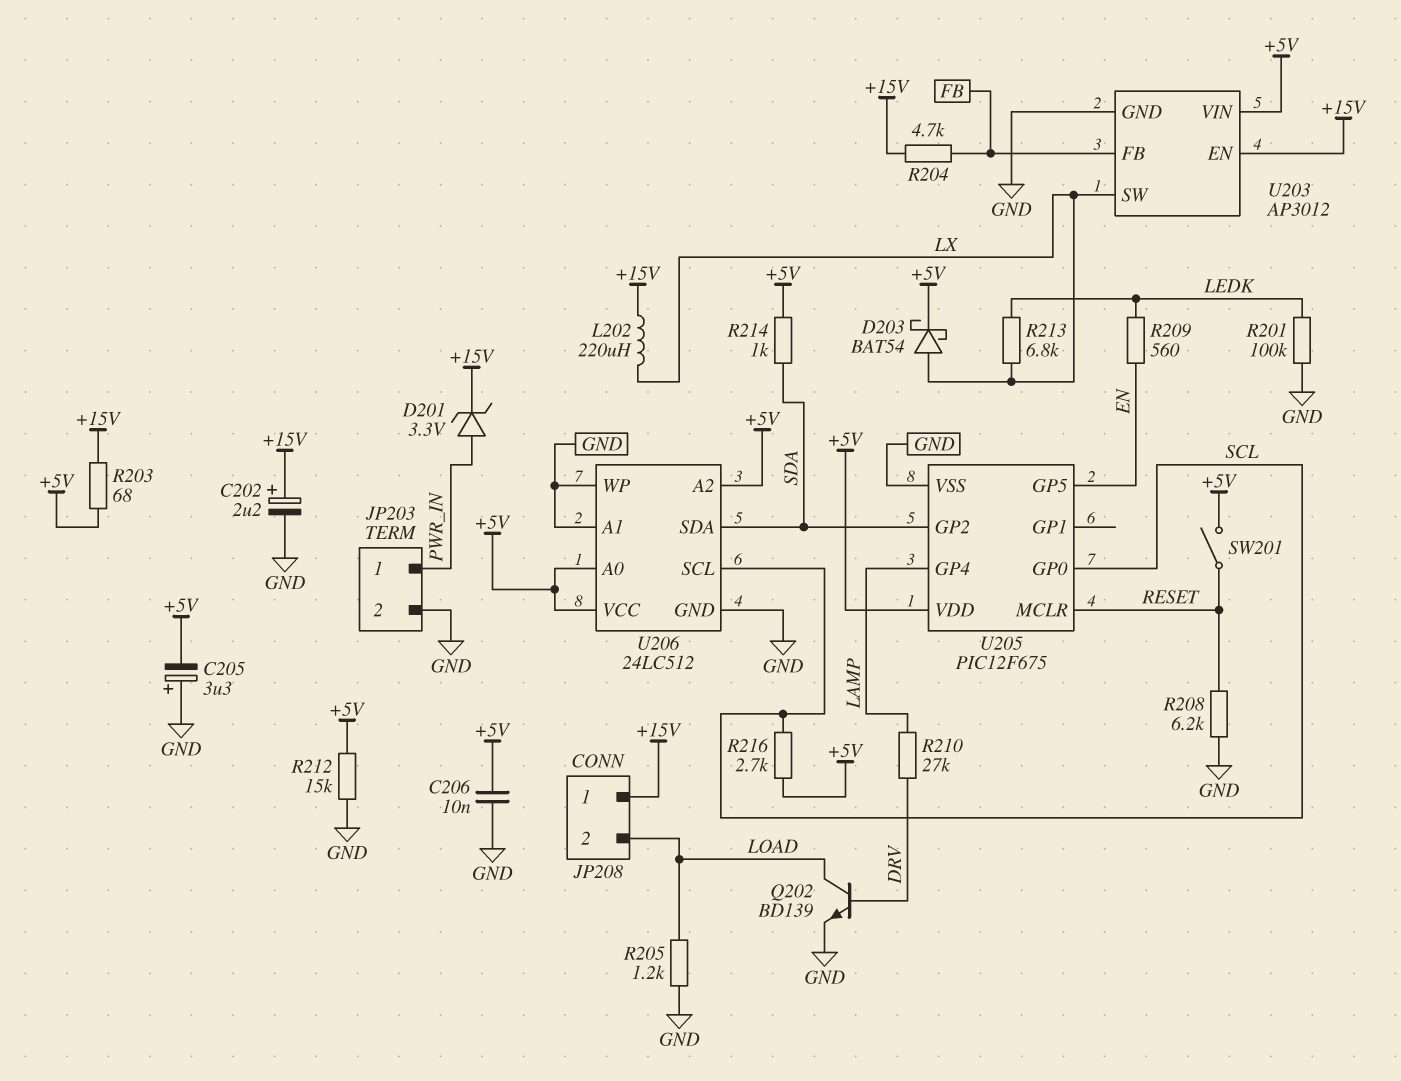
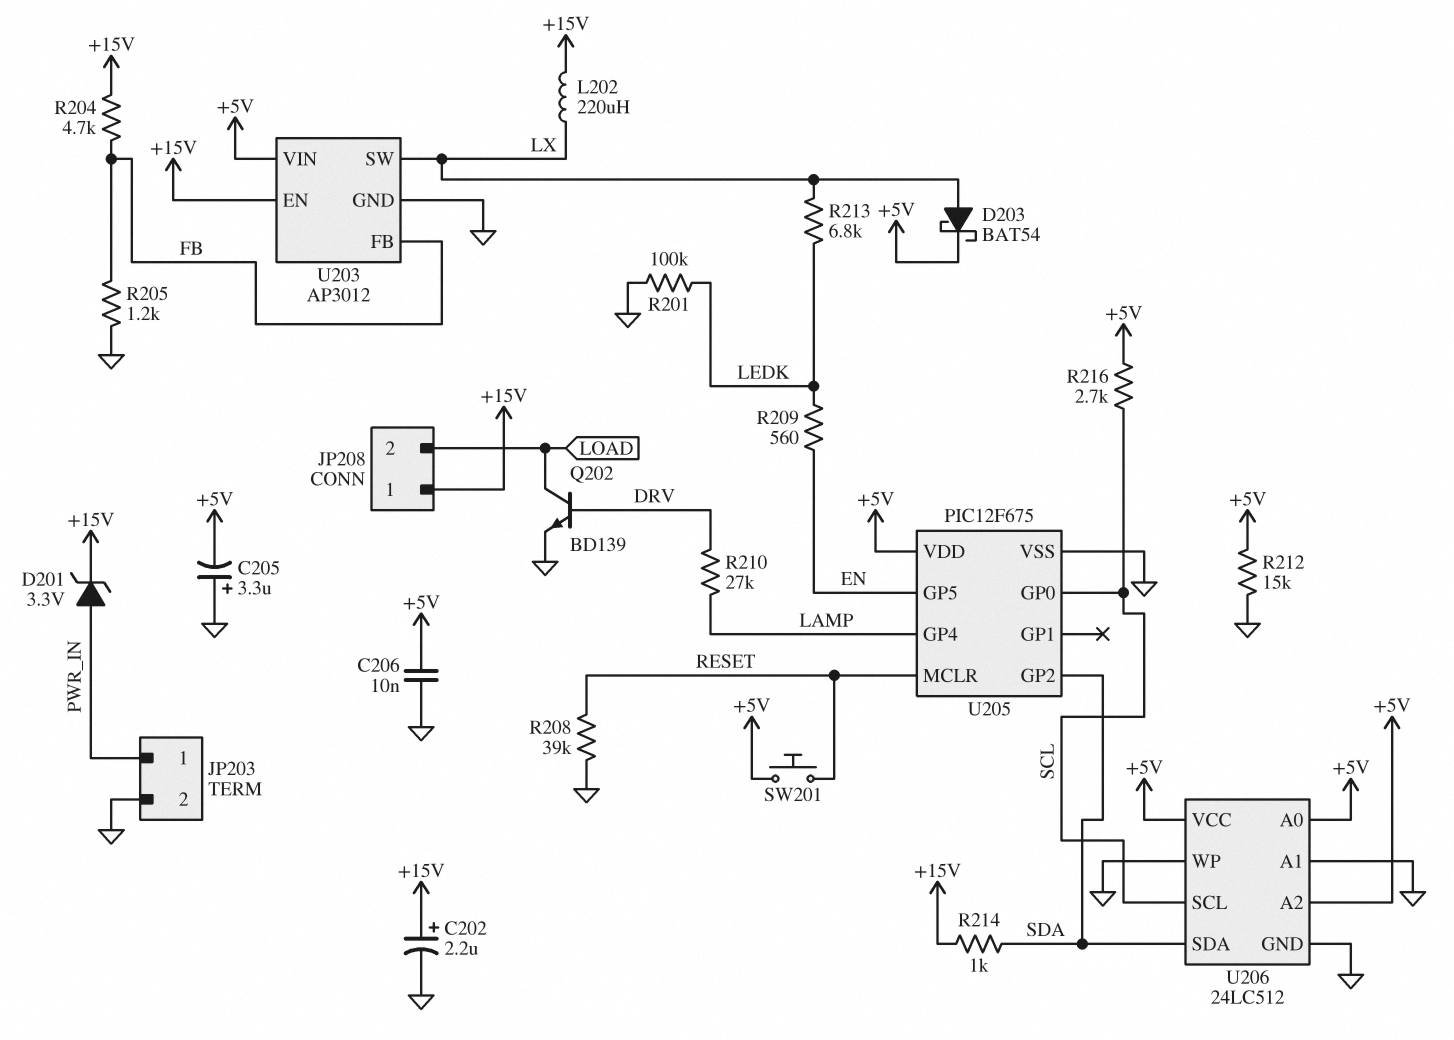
R203: 68 (+5V, +15V) -> none
R205: 1.2k (GND, LOAD) -> 1.2k (FB, GND)
R208: 6.2k (GND, RESET) -> 39k (GND, RESET)
R214: 1k (+5V, SDA) -> 1k (+15V, SDA)
SW201: switch (+5V, RESET) -> button (+5V, RESET)

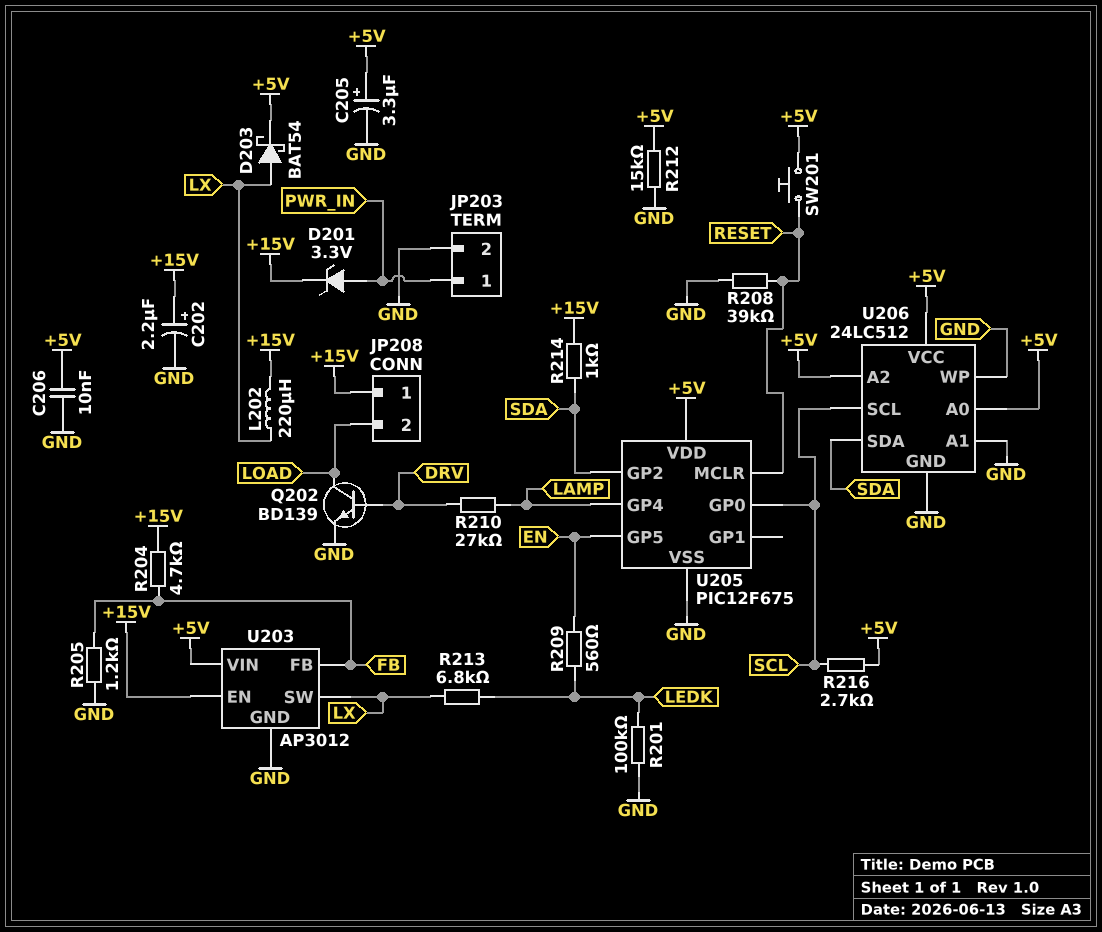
C205: 3.3uF (plus GND, minus +5V) -> 3.3uF (plus +5V, minus GND)

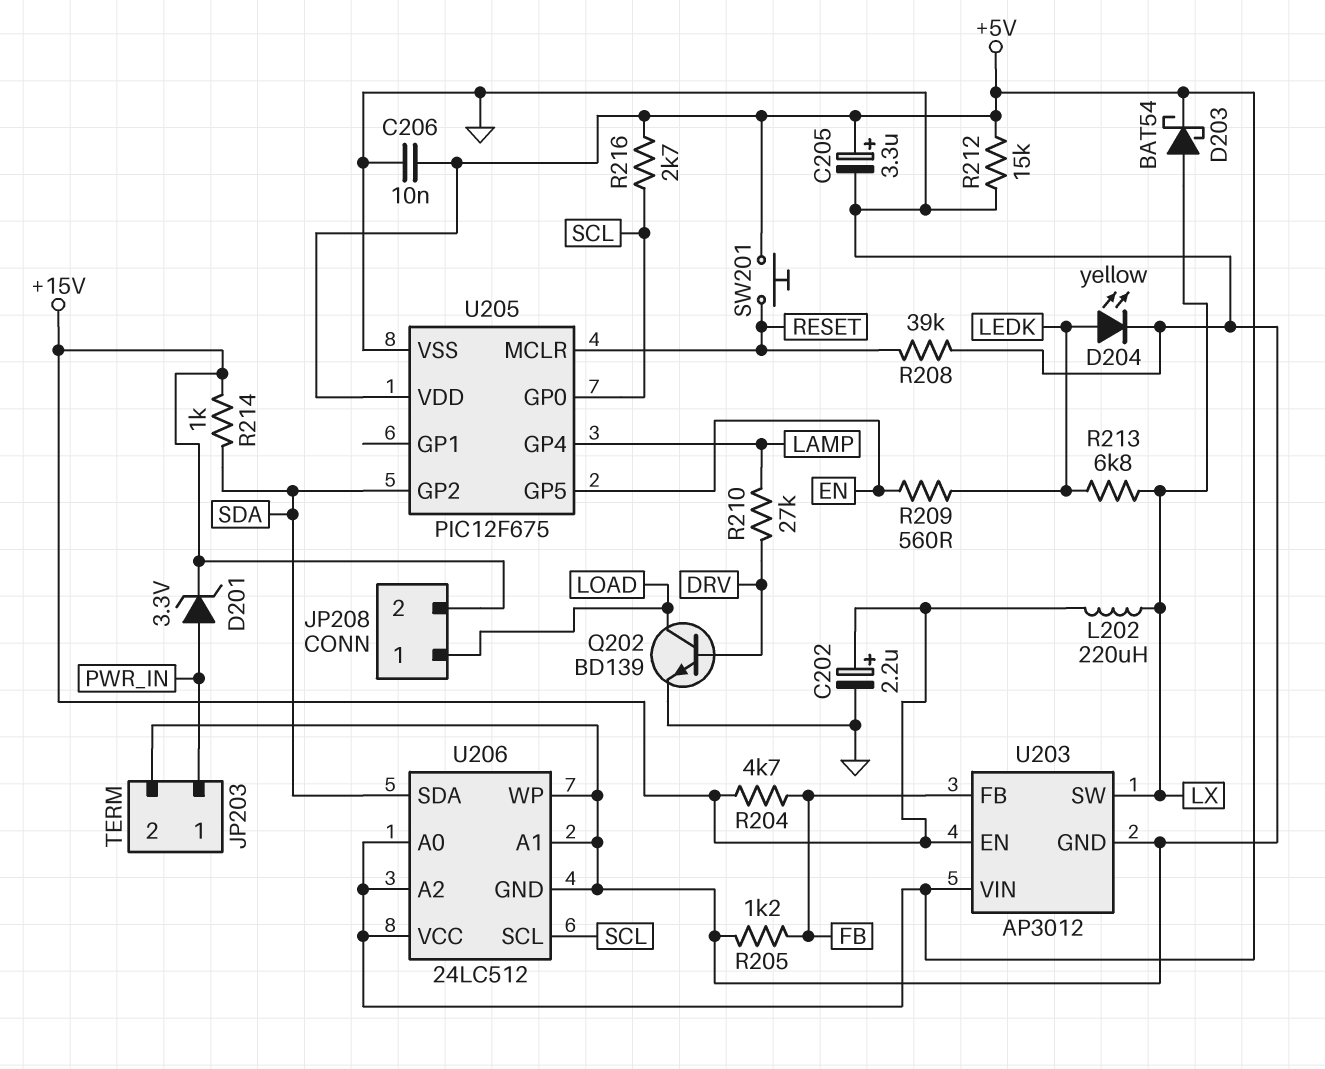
D204: none -> LED yellow (A LEDK, K GND)
JP208 pin 1: +15V -> LOAD
JP208 pin 2: LOAD -> +15V
R201: 100k (GND, LEDK) -> none

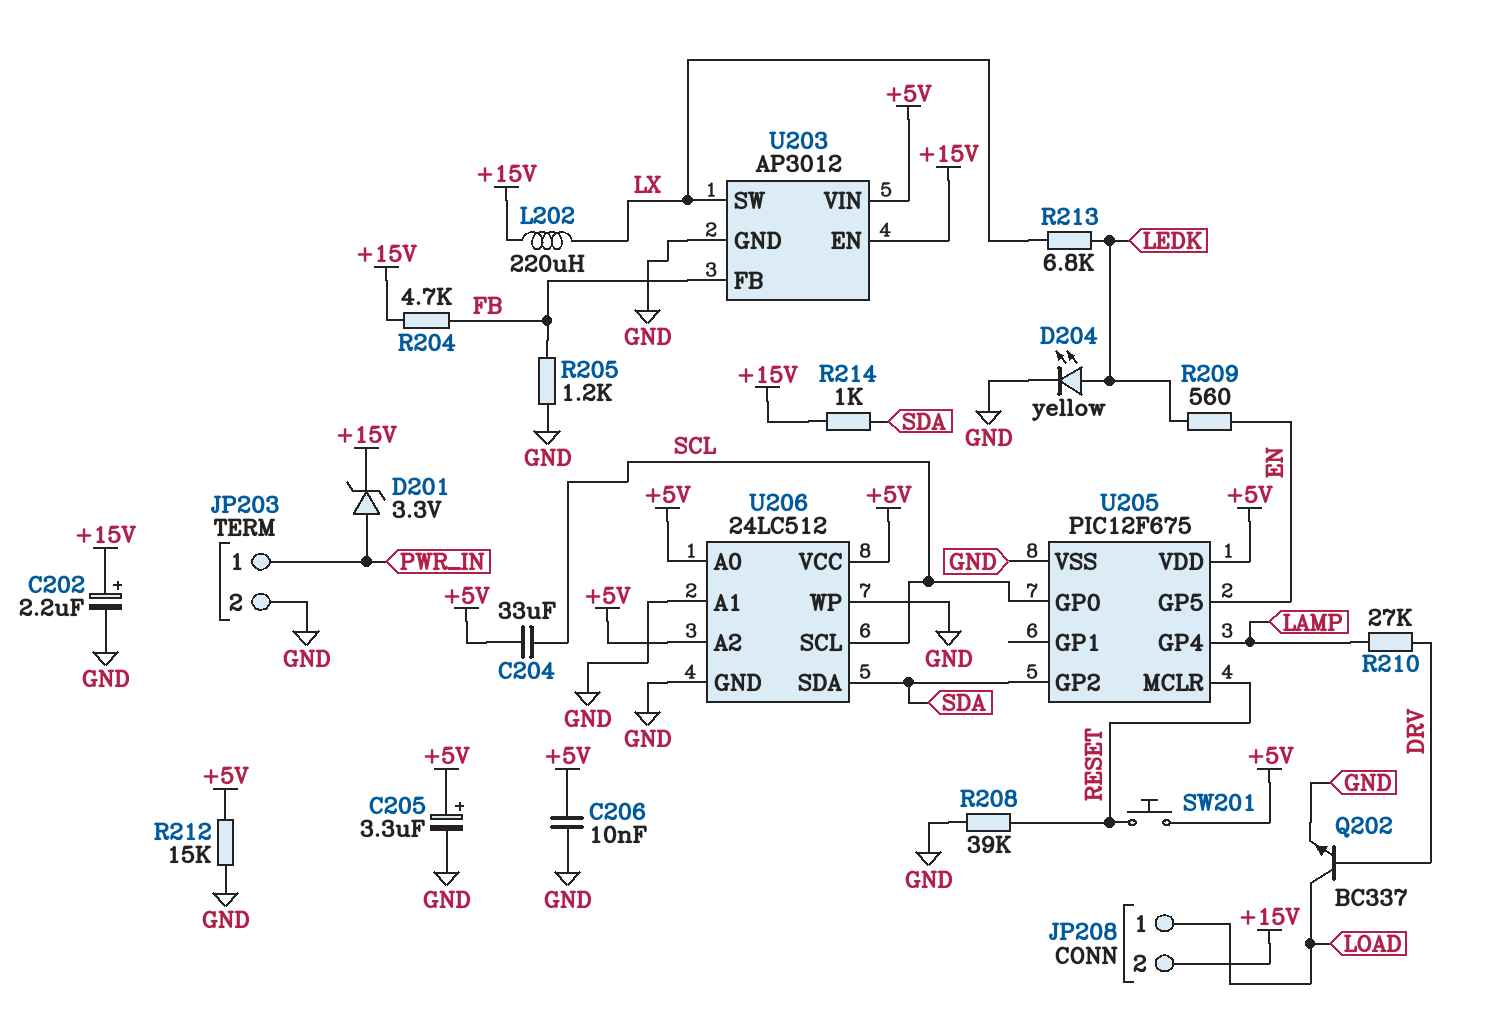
C204: none -> 33uF (+5V, SCL)
D203: schottky BAT54 (A LX, K +5V) -> none
Q202: NPN BD139 (B DRV, C LOAD, E GND) -> NPN BC337 (B DRV, C LOAD, E GND)
R216: 2.7k (+5V, SCL) -> none

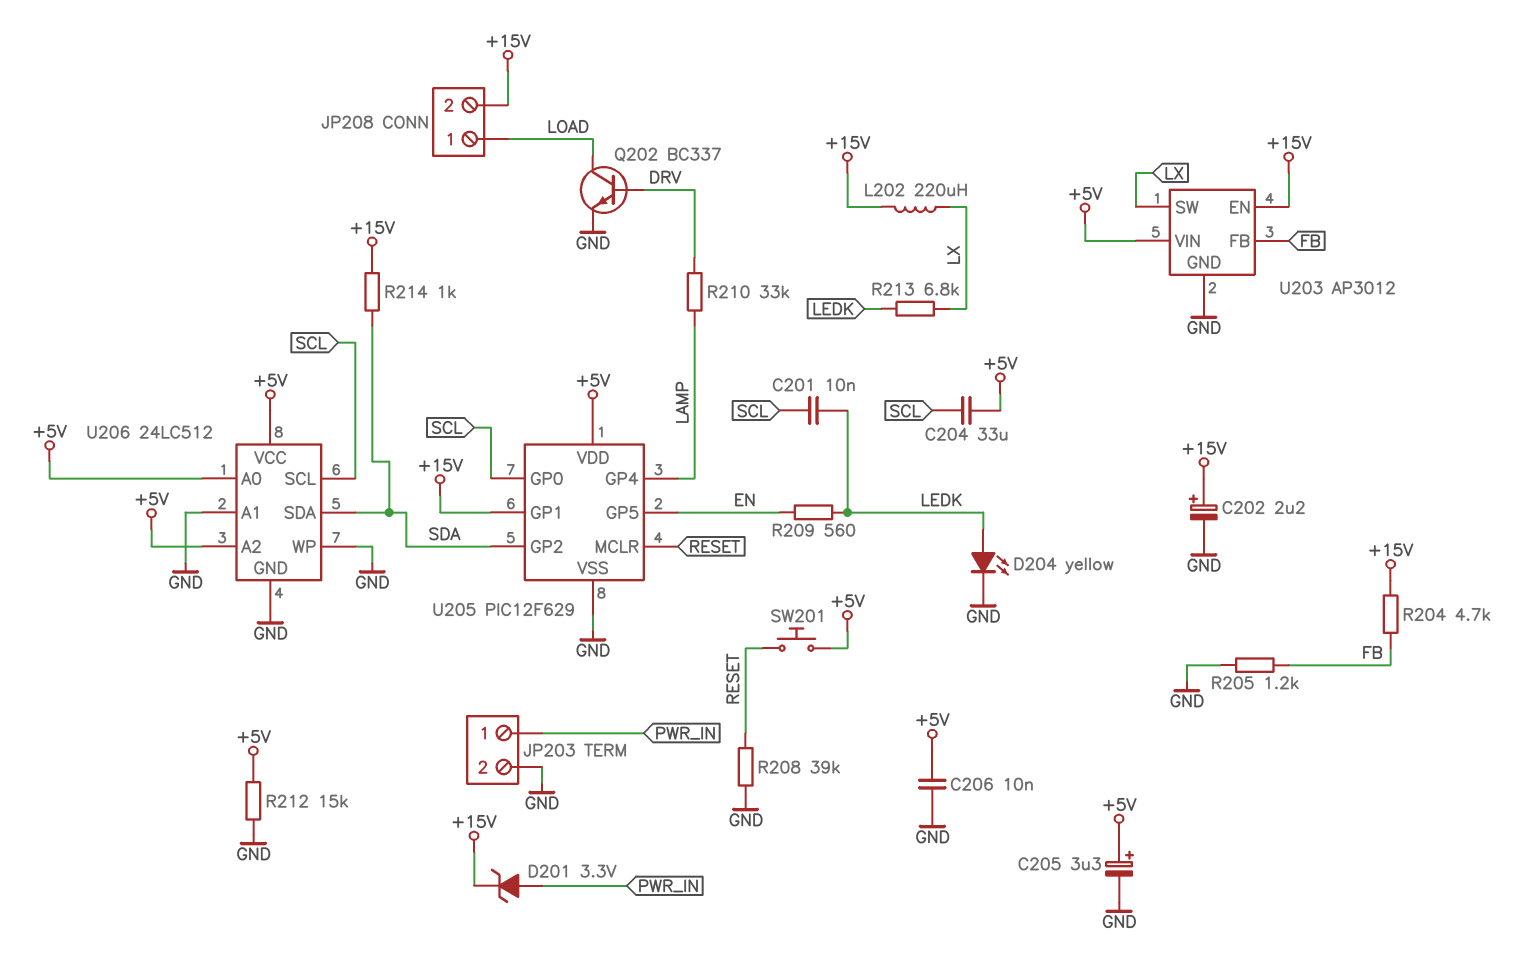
C201: none -> 10nF (LEDK, SCL)
R210: 27k (DRV, LAMP) -> 33k (DRV, LAMP)
U205: PIC12F675 -> PIC12F629
U205 pin GP1: none -> +15V

